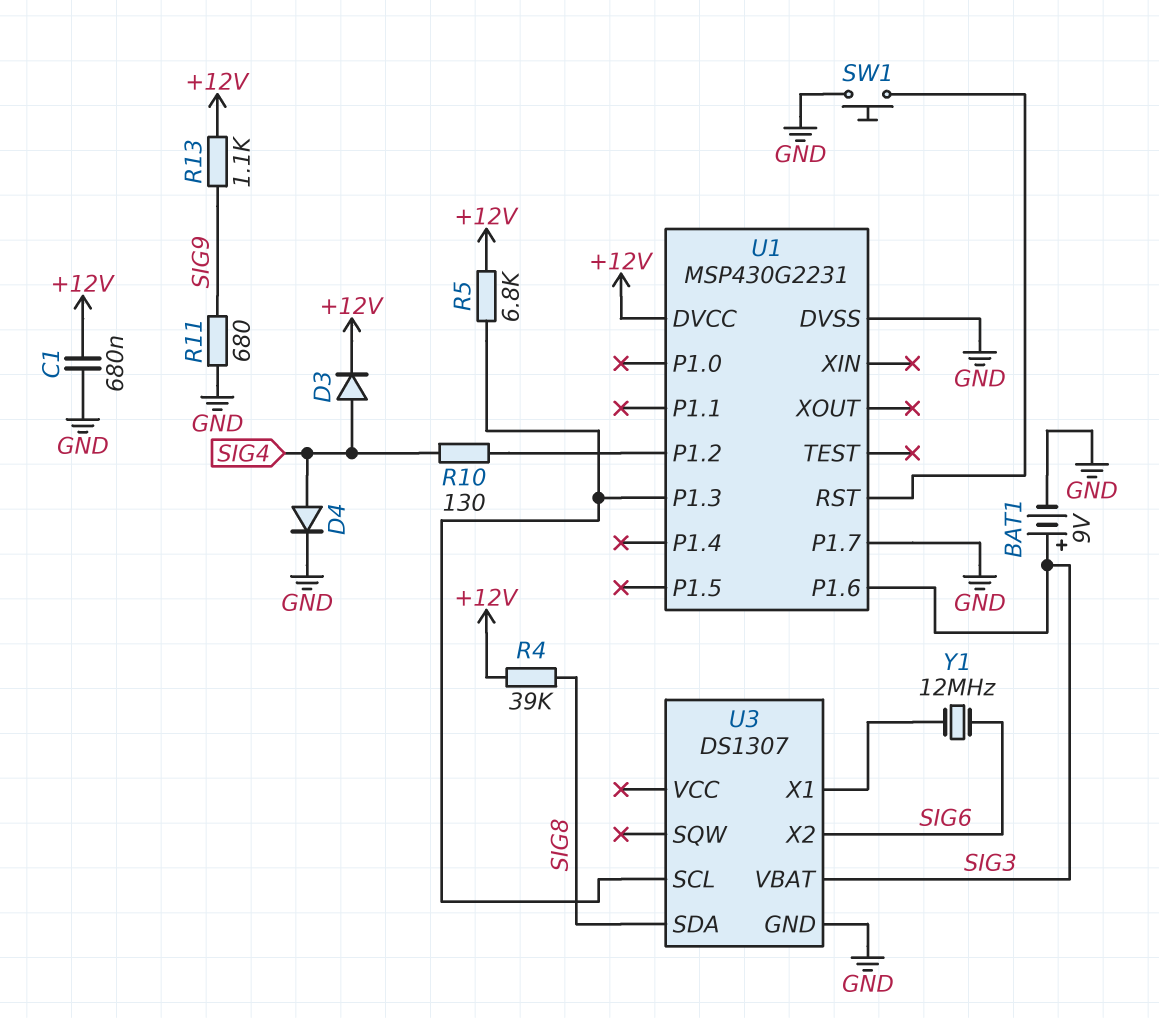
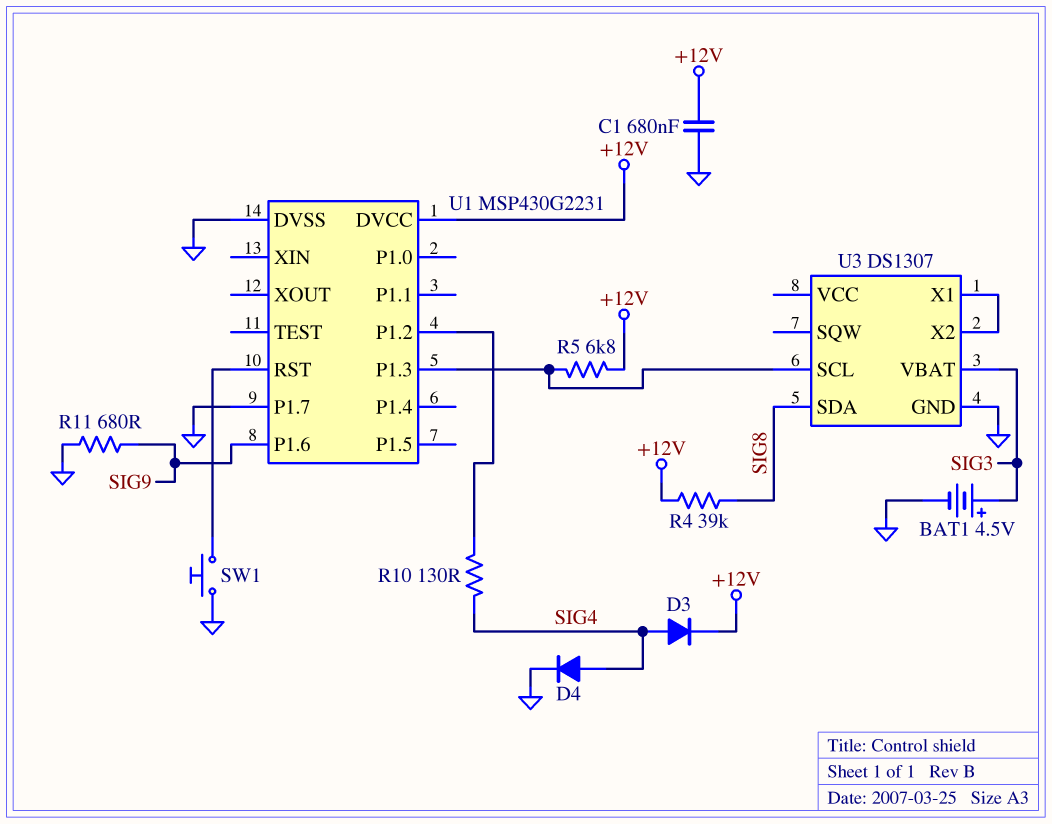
BAT1: 9V (plus SIG3, minus GND) -> 4.5V (plus SIG3, minus GND)
R13: 1.1k (+12V, SIG9) -> none
U1 pin P1.6: SIG3 -> SIG9
U3 pin X2: SIG6 -> U3/X1
Y1: 12MHz (SIG6, U3/X1) -> none

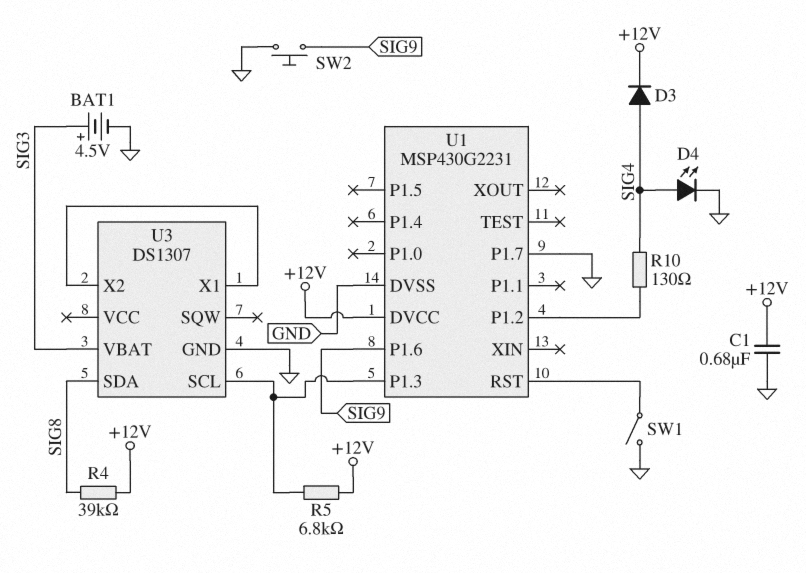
D4: diode (A SIG4, K GND) -> LED (A SIG4, K GND)
R11: 680 (GND, SIG9) -> none
SW1: button (GND, U1/RST) -> switch (GND, U1/RST)
SW2: none -> button (GND, SIG9)

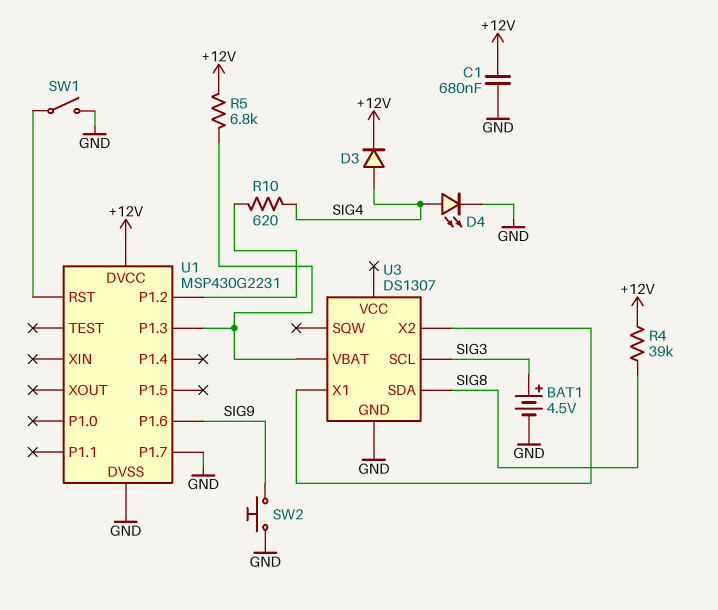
R10: 130 (SIG4, U1/P1.2) -> 620 (SIG4, U1/P1.2)
U3 pin SCL: U1/P1.3 -> SIG3
U3 pin VBAT: SIG3 -> U1/P1.3

